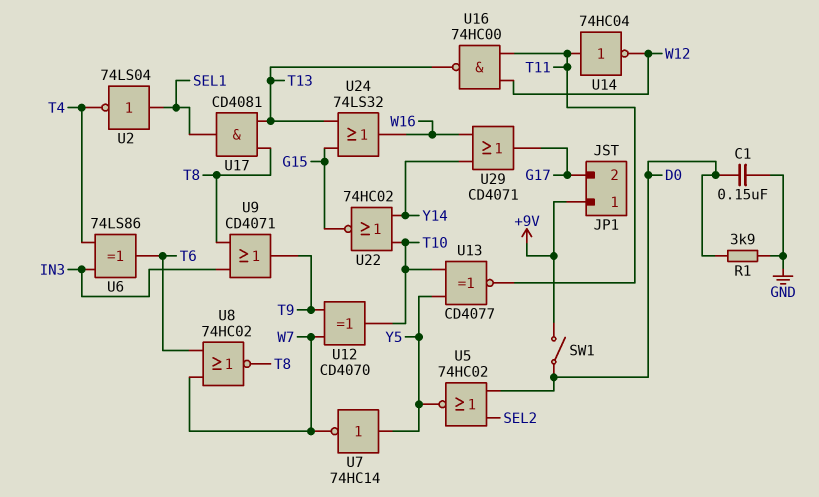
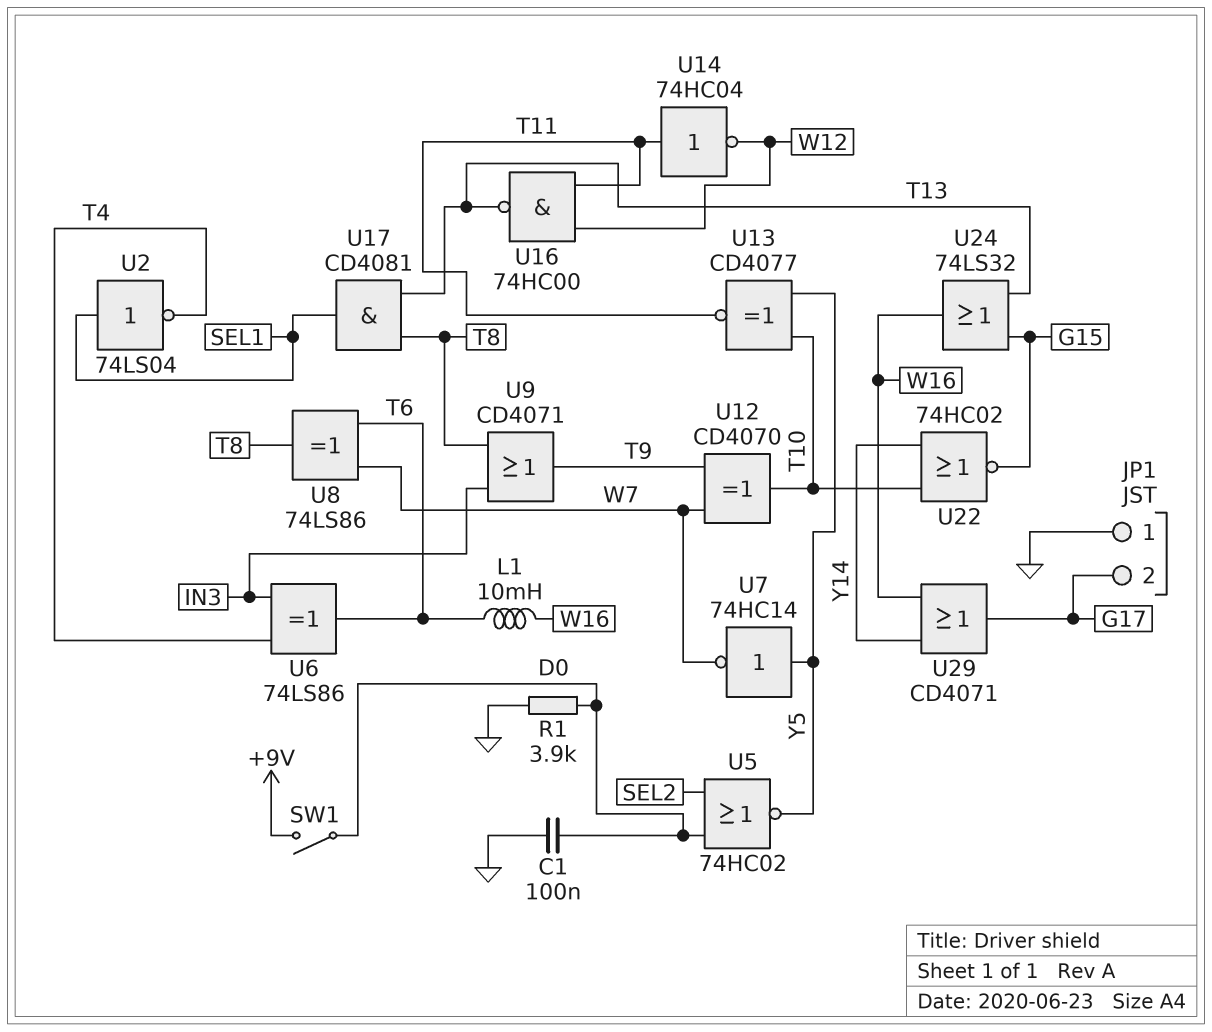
C1: 150nF (D0, GND) -> 100nF (D0, GND)
JP1 pin 1: +9V -> GND
L1: none -> 10mH (T6, W16)
U8: NOR 74HC02 (in T6, in W7, out T8) -> XOR 74LS86 (in T6, in W7, out T8)

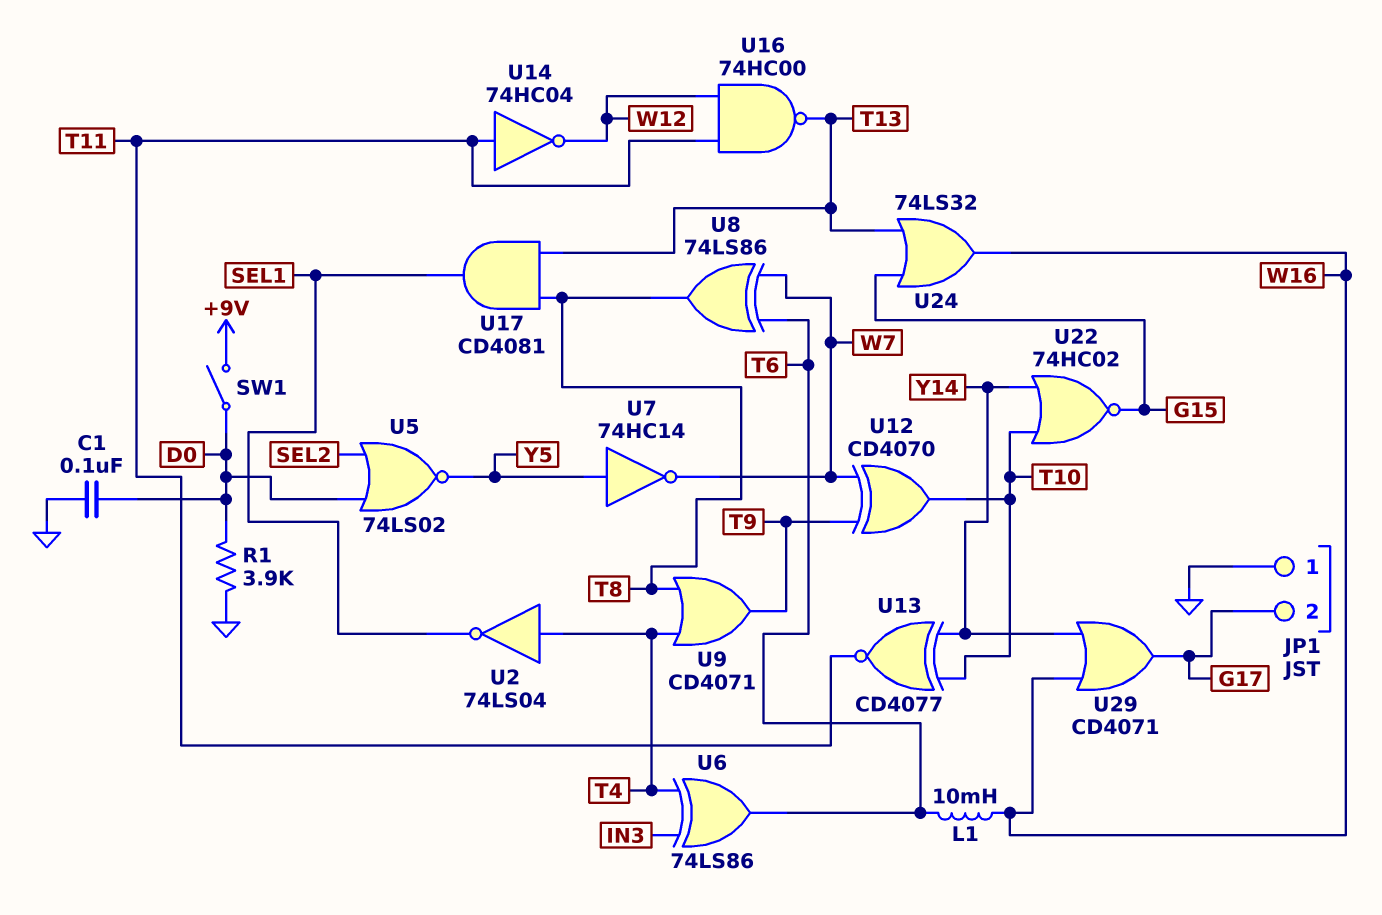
U2: NOT 74LS04 (in SEL1, out T4) -> NOT 74LS04 (in T4, out SEL1)
U5: NOR 74HC02 (in D0, in SEL2, out Y5) -> NOR 74LS02 (in D0, in SEL2, out Y5)
U9: OR CD4071 (in IN3, in T8, out T9) -> OR CD4071 (in T4, in T8, out T9)
U13: XNOR CD4077 (in T10, in Y5, out T11) -> XNOR CD4077 (in T10, in Y14, out T11)

